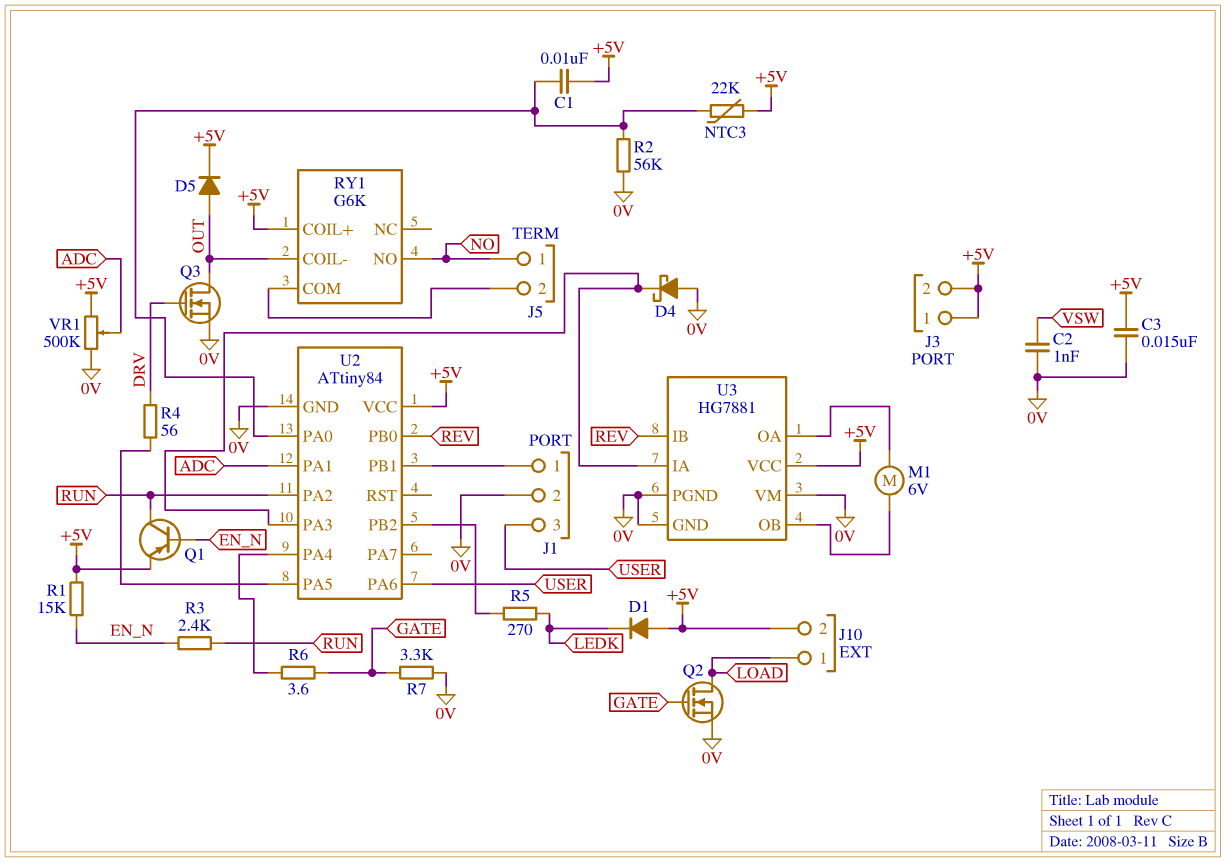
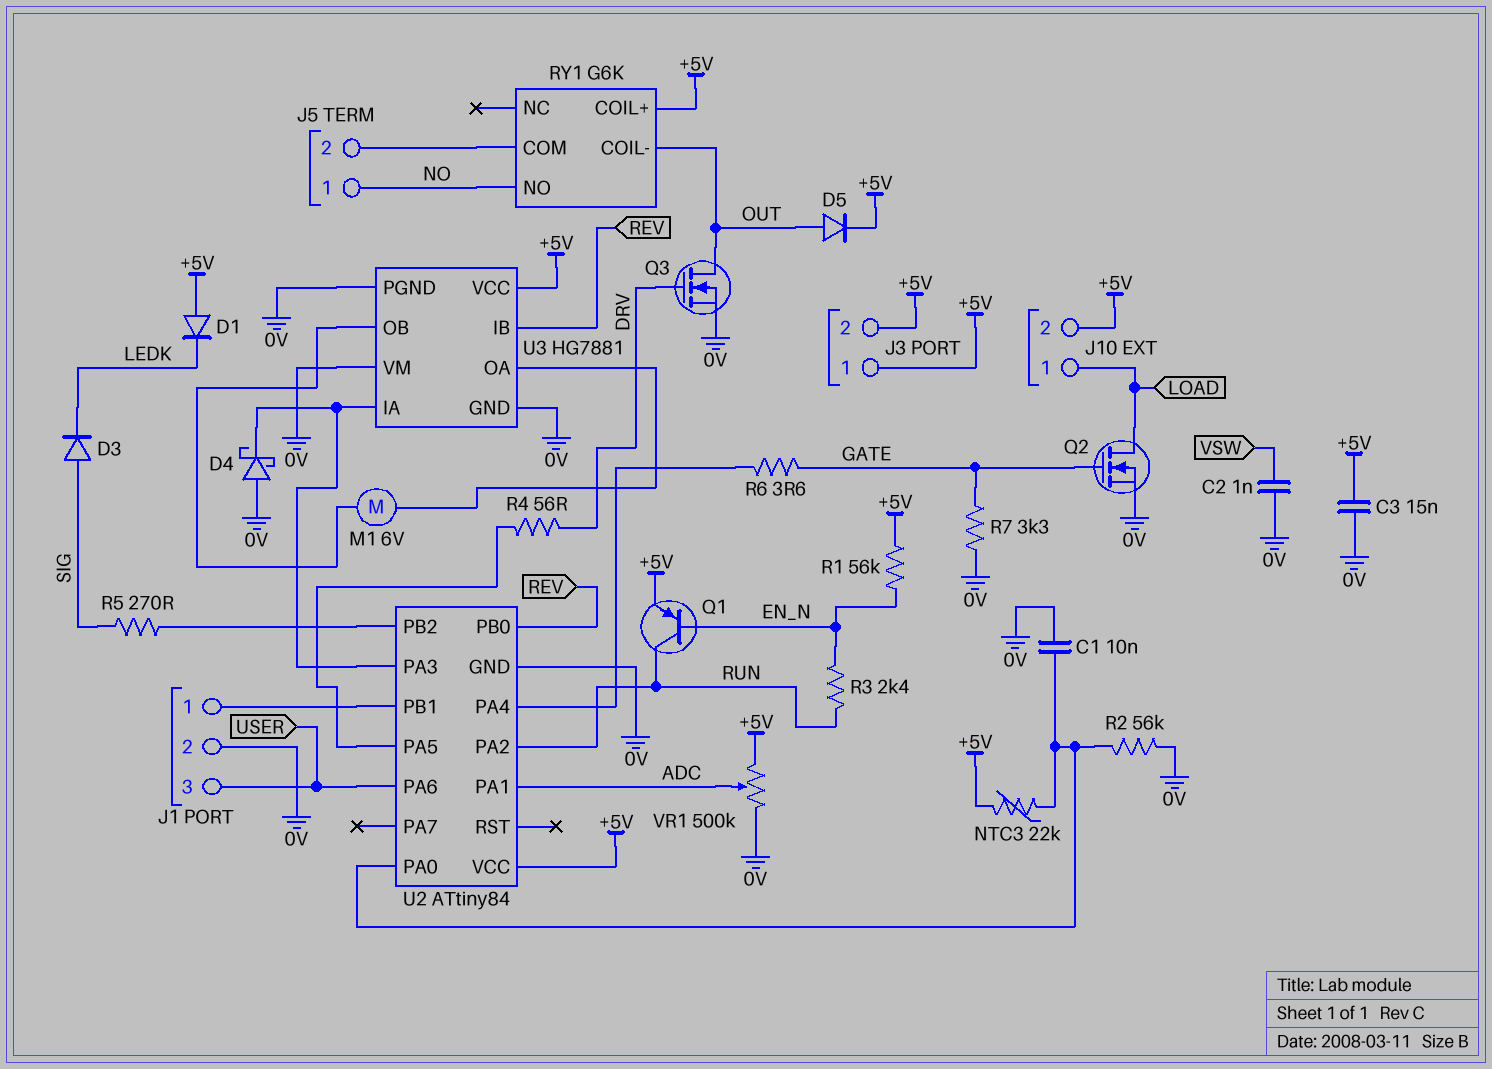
C1: 10nF (+5V, U2/PA0) -> 10nF (0V, U2/PA0)
D3: none -> diode (A SIG, K LEDK)
R1: 15k (+5V, EN_N) -> 56k (+5V, EN_N)
R5: 270 (LEDK, U2/PB2) -> 270 (SIG, U2/PB2)

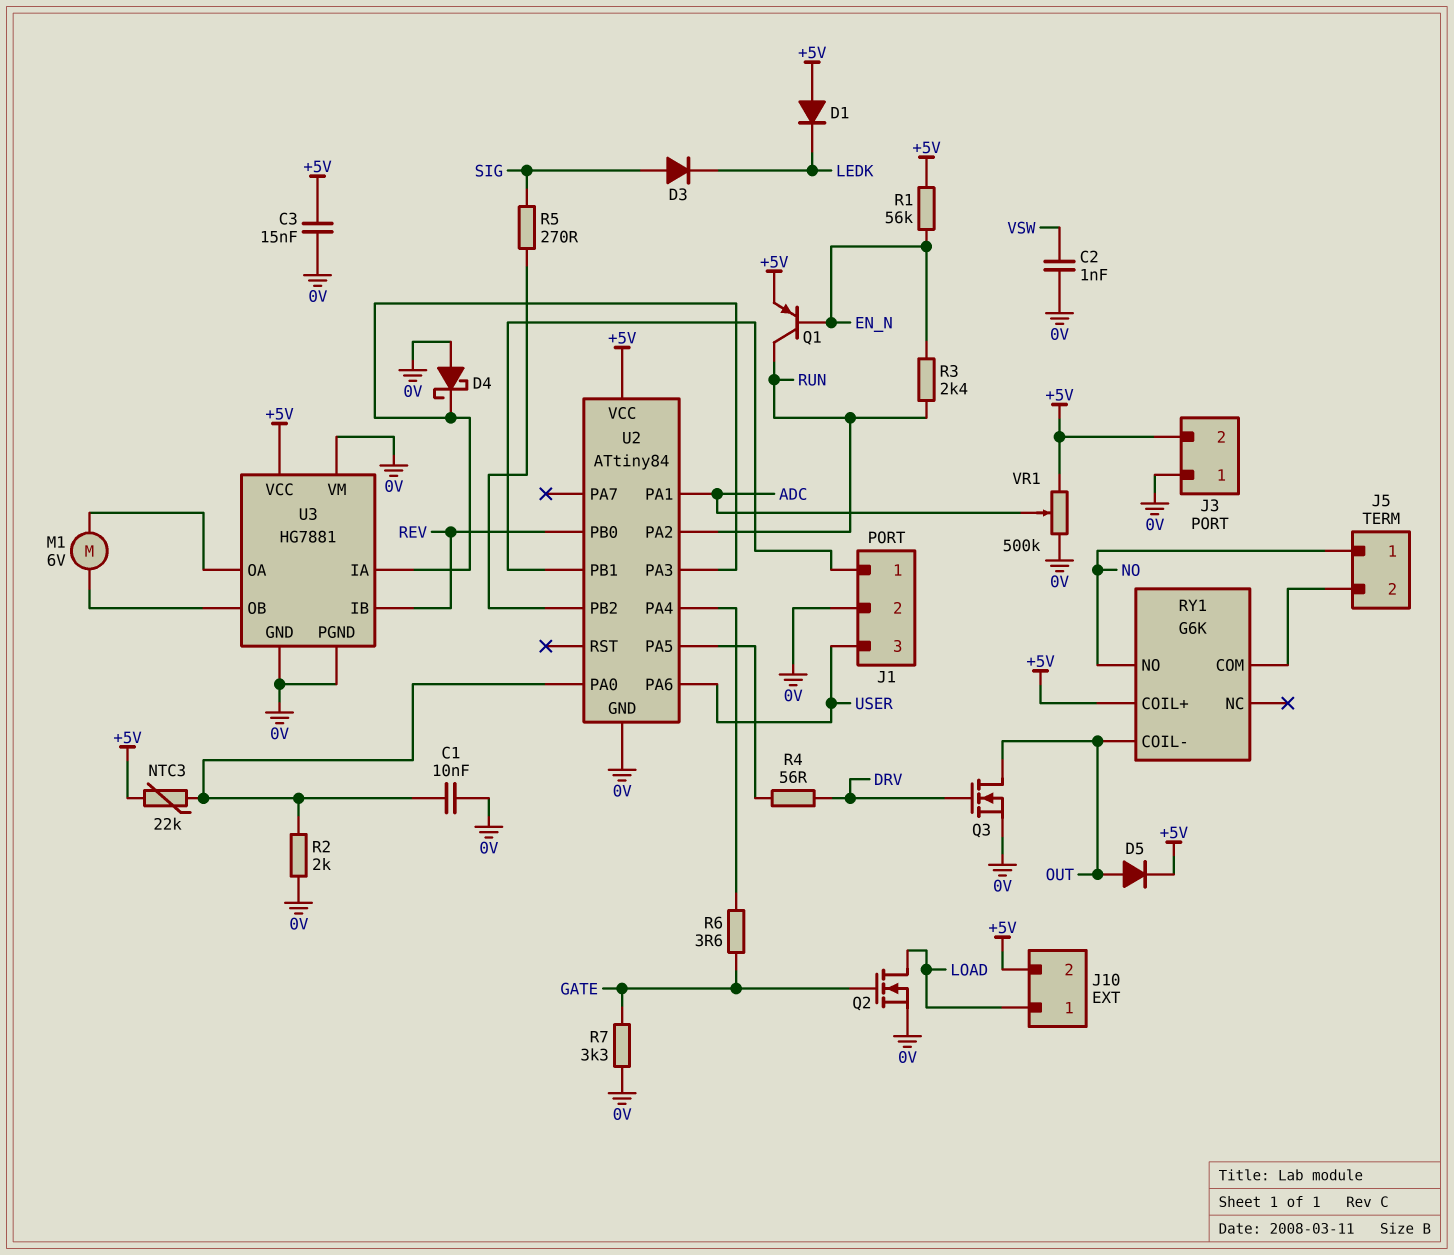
J3 pin 1: +5V -> 0V
R2: 56k (0V, U2/PA0) -> 2k (0V, U2/PA0)

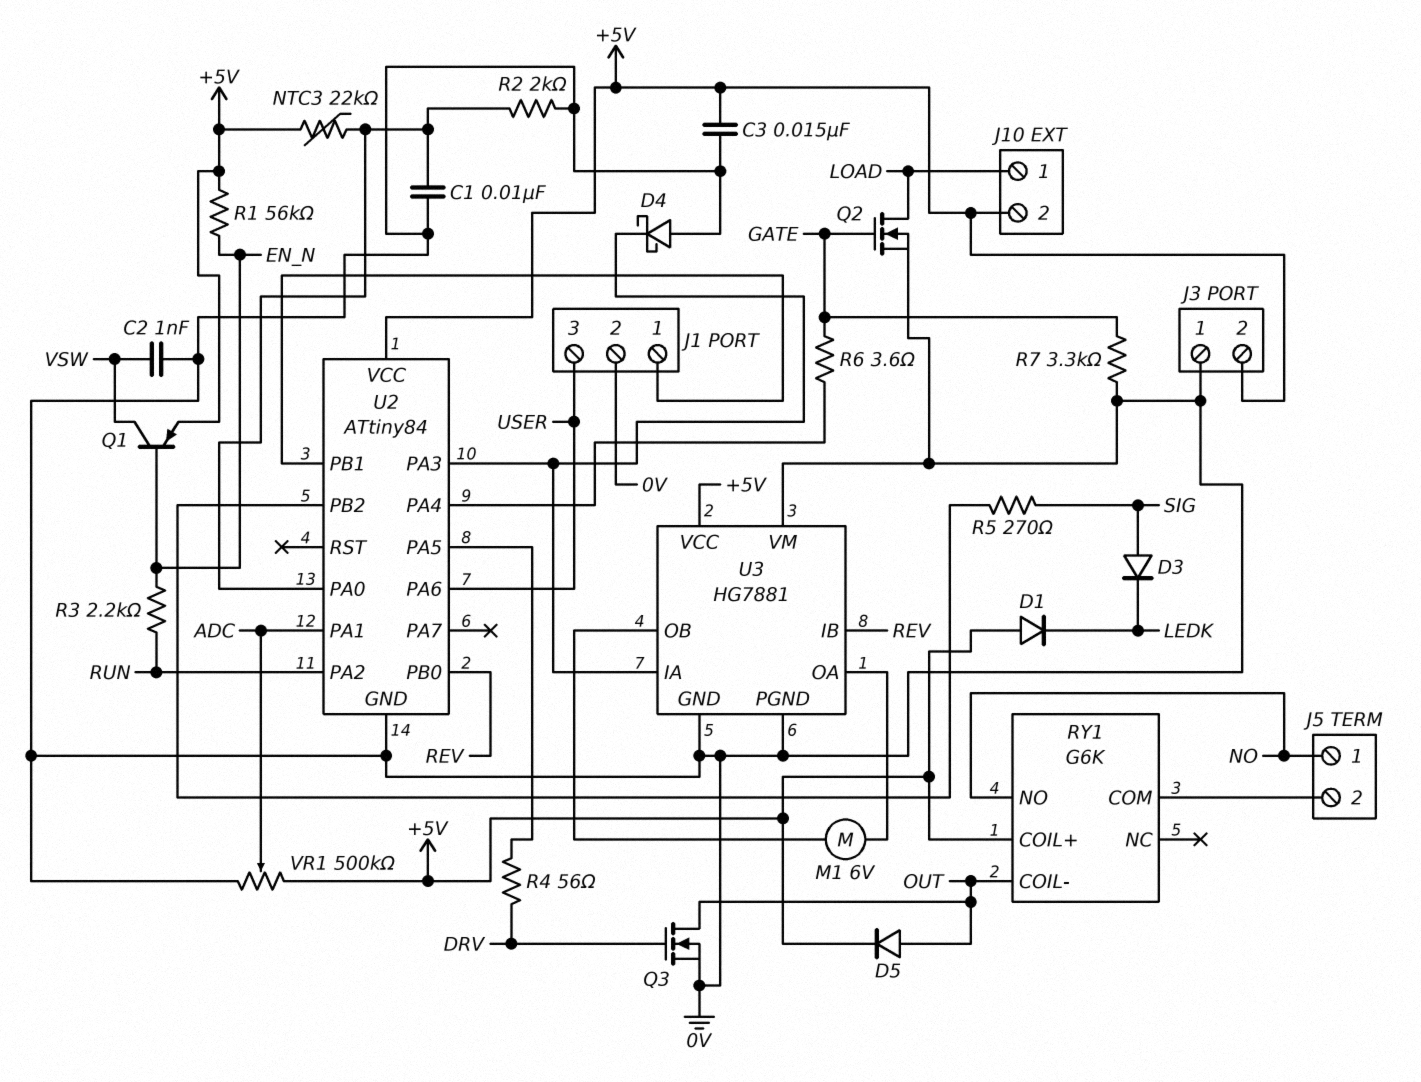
Q1: PNP (B EN_N, C RUN, E +5V) -> PNP (B EN_N, C VSW, E +5V)
R3: 2.4k (EN_N, RUN) -> 2.2k (EN_N, RUN)

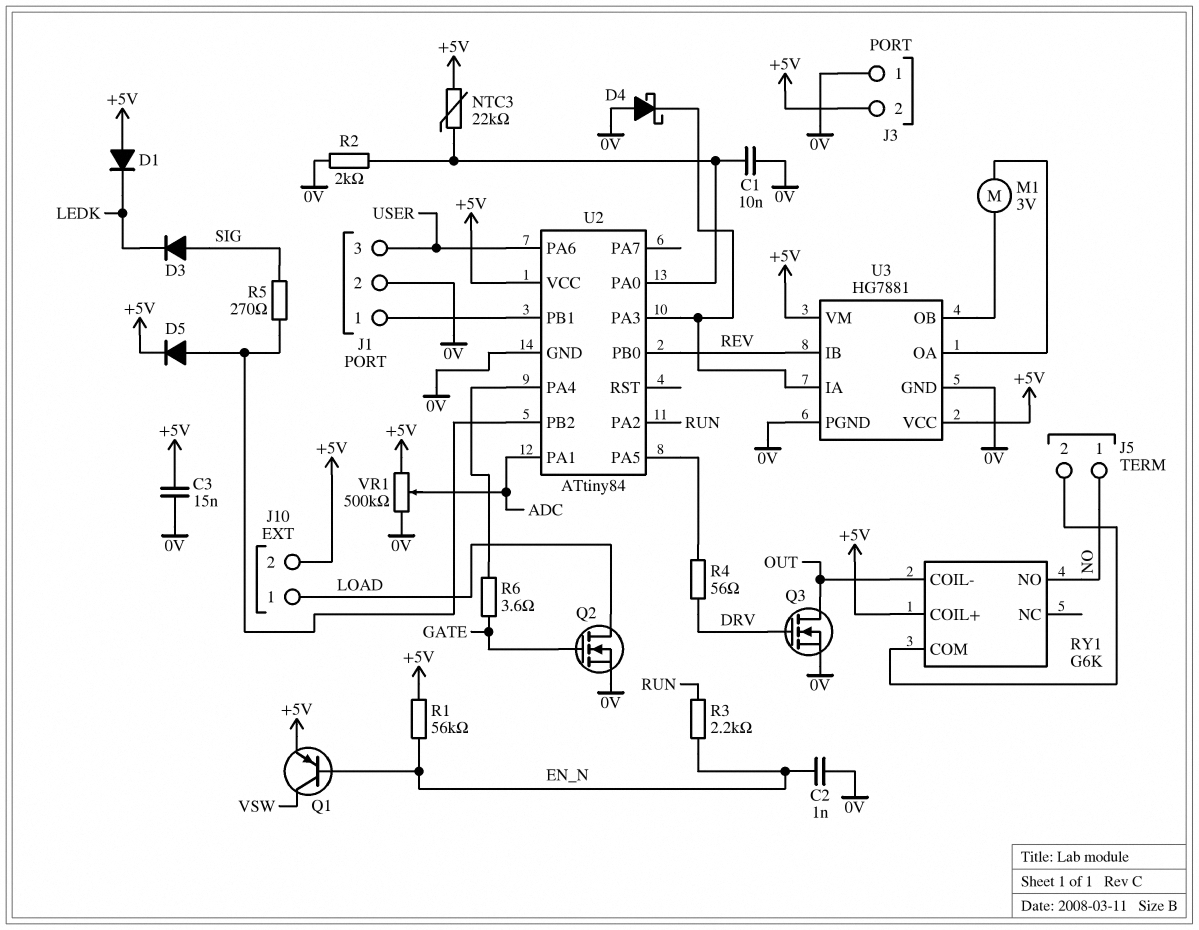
C2: 1nF (0V, VSW) -> 1nF (0V, EN_N)
D5: diode (A OUT, K +5V) -> diode (A U2/PB2, K +5V)
M1: motor 6V (U3/OA, U3/OB) -> motor 3V (U3/OA, U3/OB)
R7: 3.3k (0V, GATE) -> none
U3 pin VM: 0V -> +5V

